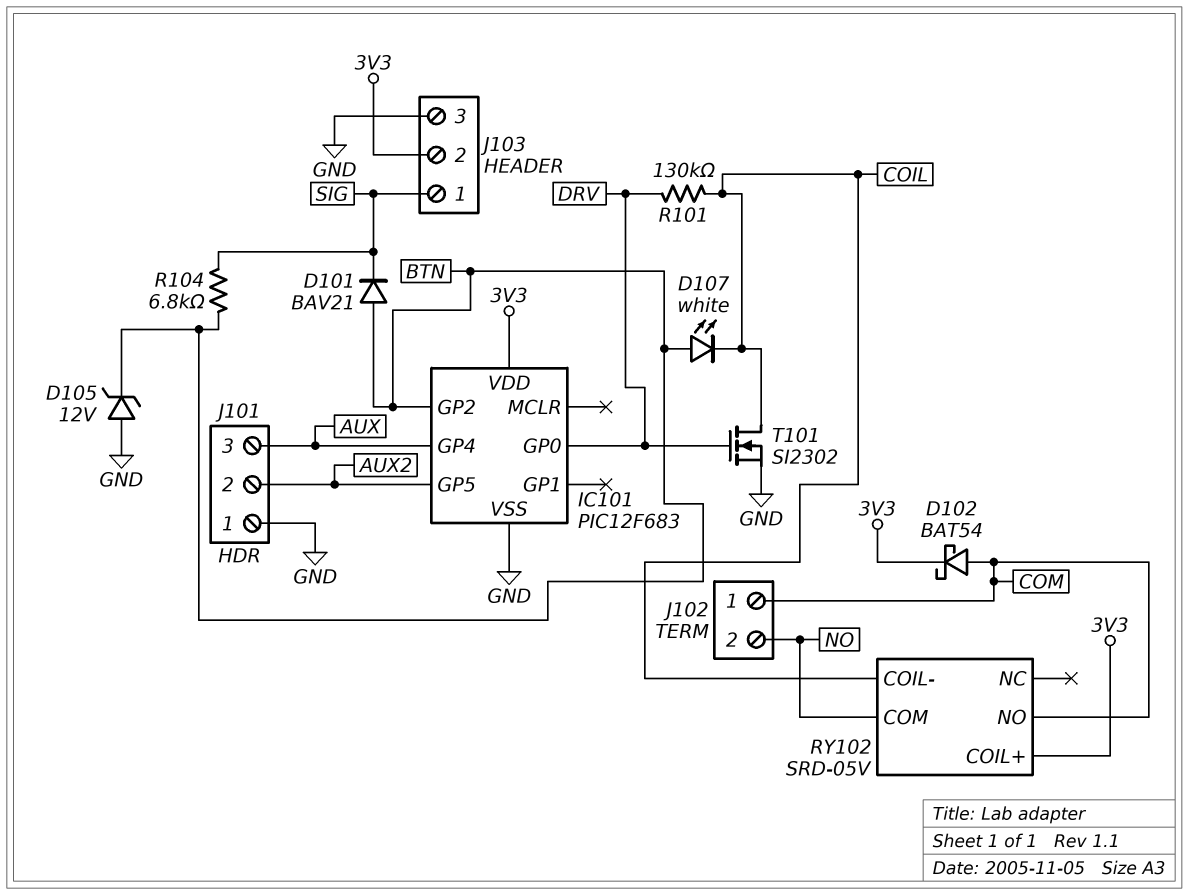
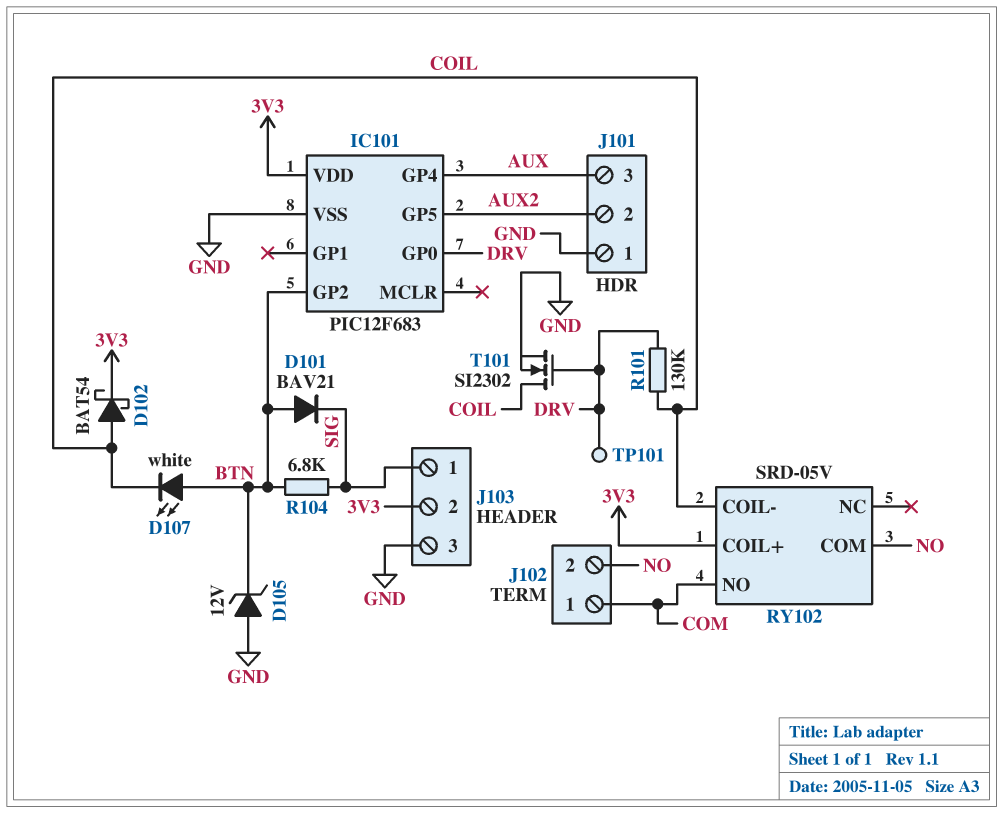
D102: schottky BAT54 (A COM, K 3V3) -> schottky BAT54 (A COIL, K 3V3)
TP101: none -> test point (DRV)

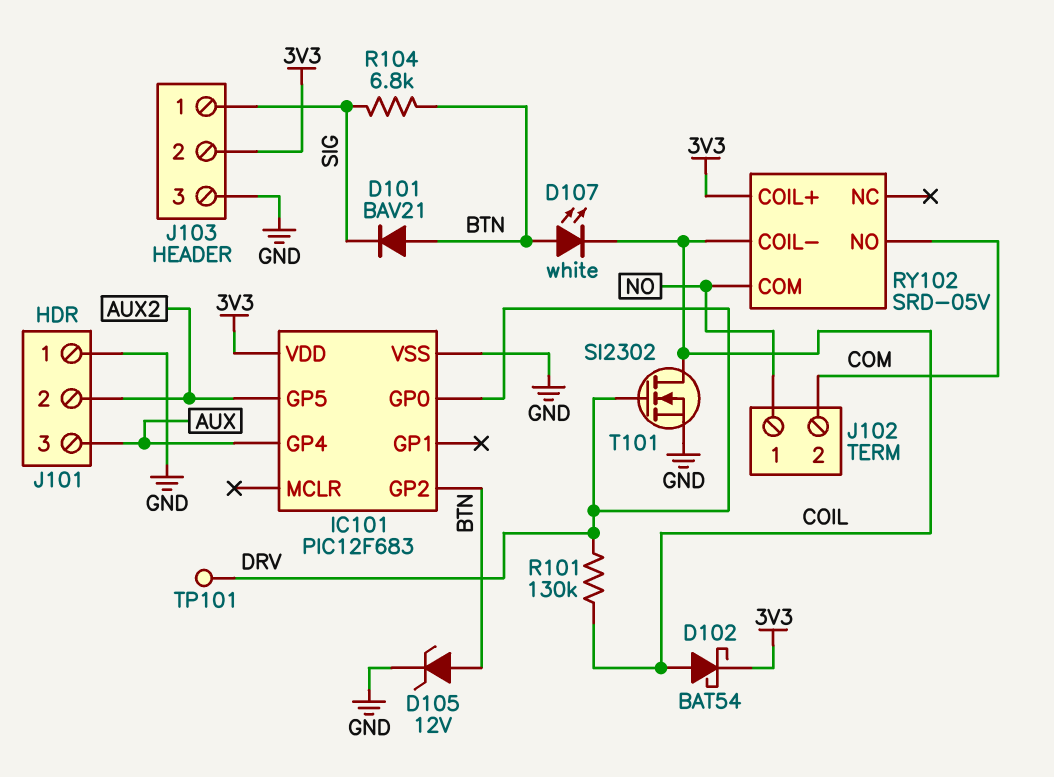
D105: zener 12V (A GND, K BTN) -> zener 12V (A BTN, K GND)
J102 pin 1: COM -> NO
J102 pin 2: NO -> COM

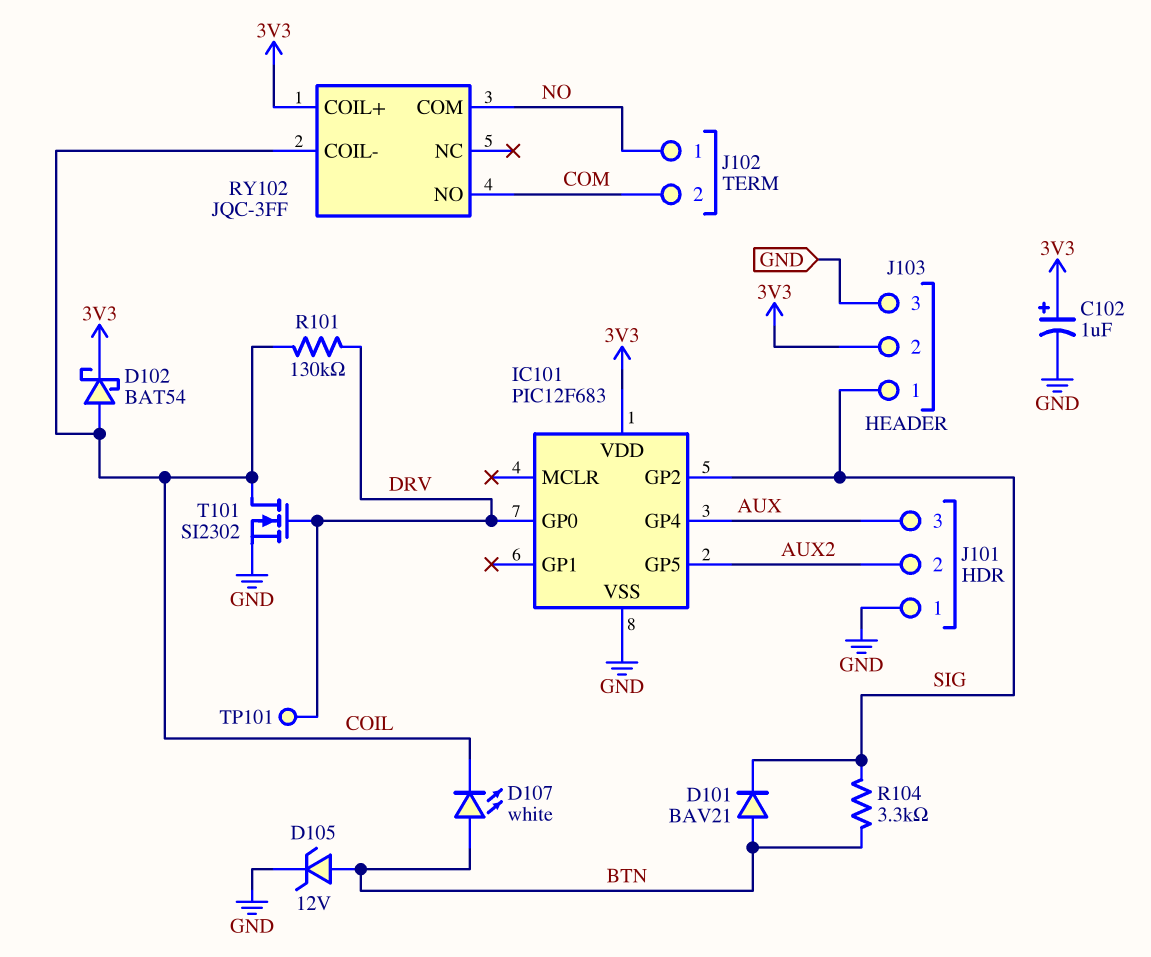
C102: none -> 1uF (plus 3V3, minus GND)
IC101 pin GP2: BTN -> SIG
R104: 6.8k (BTN, SIG) -> 3.3k (BTN, SIG)
RY102: SRD-05V -> JQC-3FF

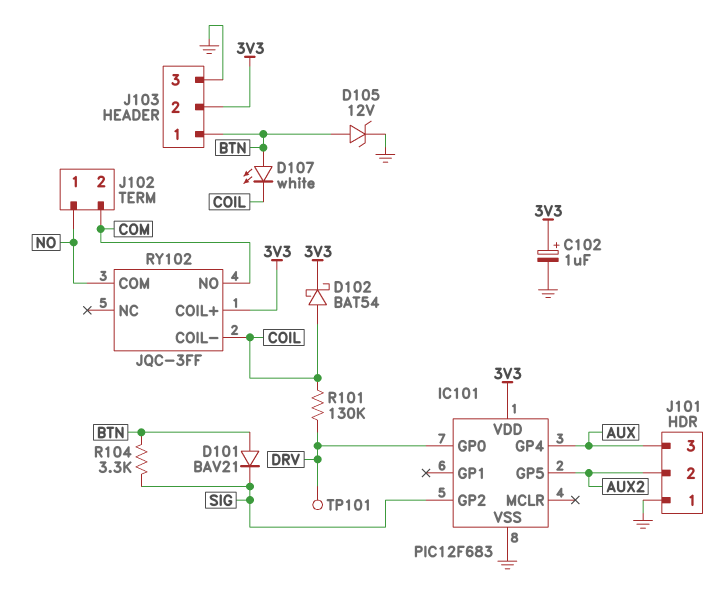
J103 pin 1: SIG -> BTN
T101: NMOS SI2302 (G DRV, D COIL, S GND) -> none

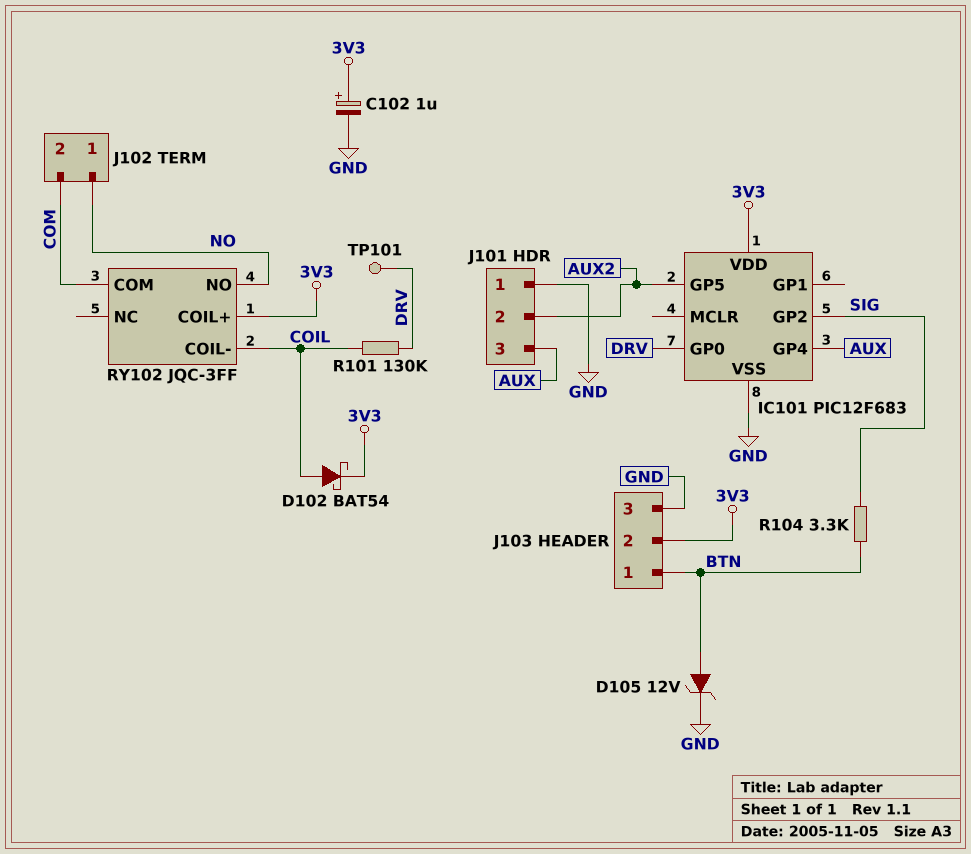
D101: diode BAV21 (A BTN, K SIG) -> none
D107: LED white (A BTN, K COIL) -> none
RY102 pin COM: NO -> COM
RY102 pin NO: COM -> NO

